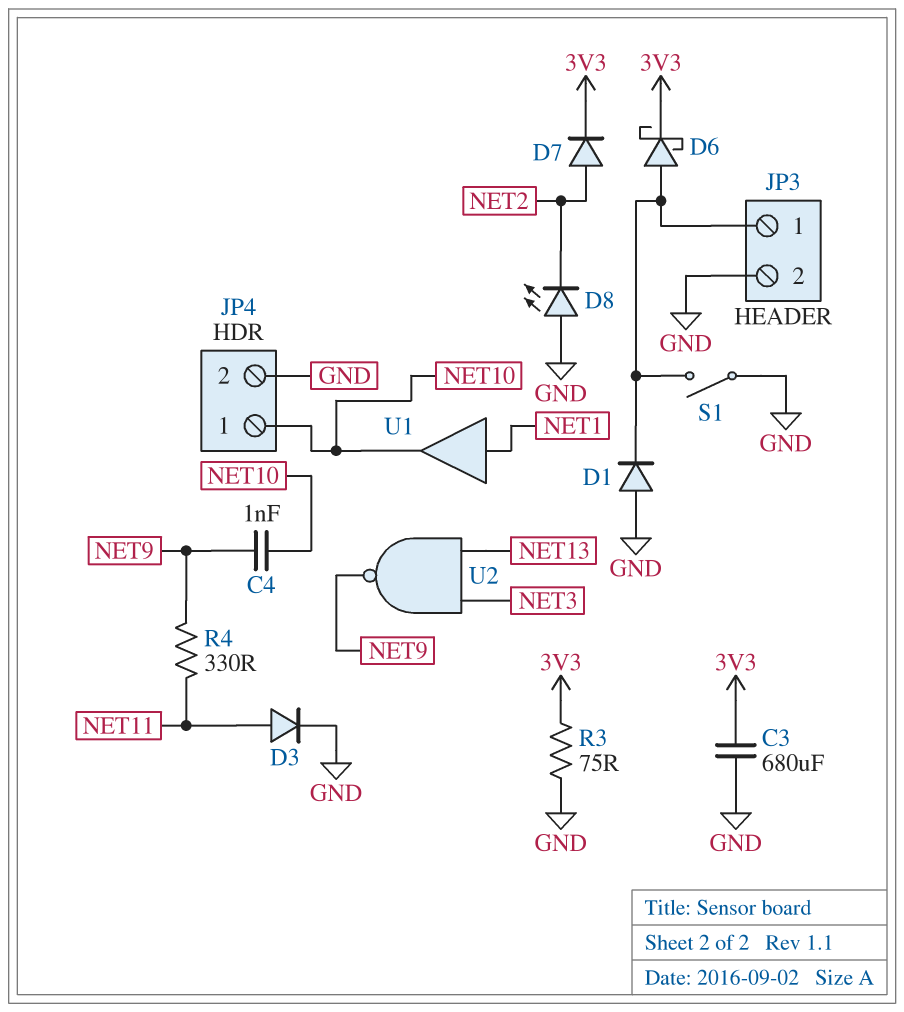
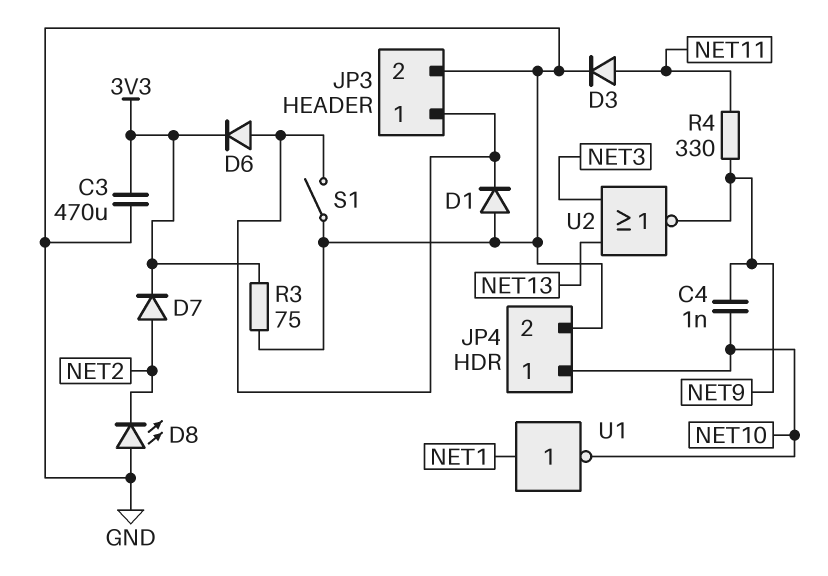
C3: 680uF (3V3, GND) -> 470uF (3V3, GND)
D6: schottky (A JP3/1, K 3V3) -> diode (A JP3/1, K 3V3)
U1: buffer (in NET1, out NET10) -> NOT (in NET1, out NET10)
U2: NAND (in NET3, in NET13, out NET9) -> NOR (in NET3, in NET13, out NET9)

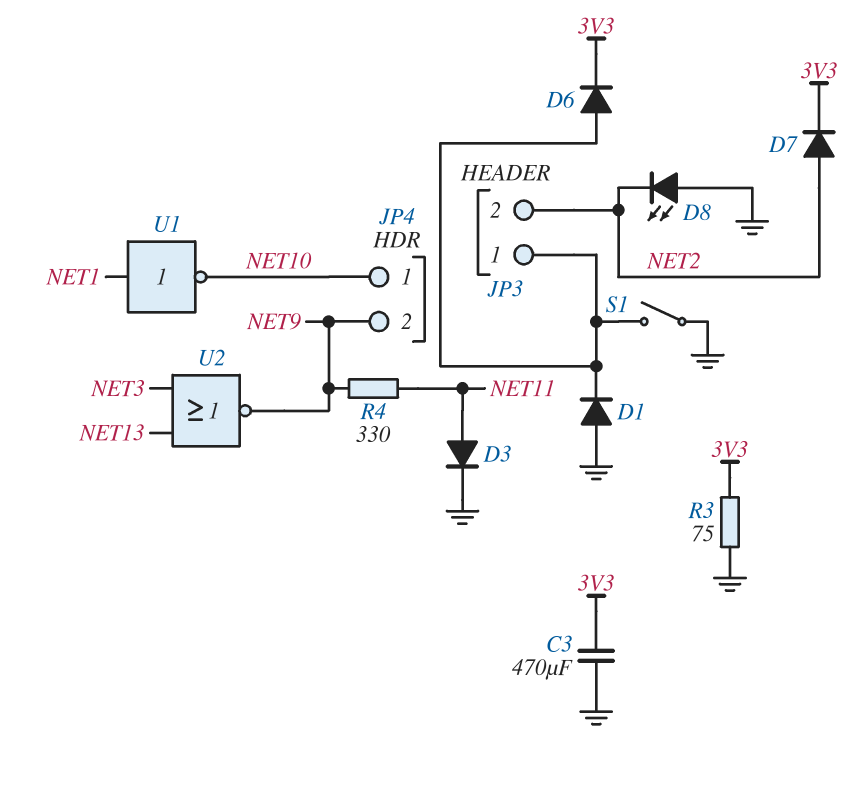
C4: 1nF (NET9, NET10) -> none
JP3 pin 2: GND -> NET2
JP4 pin 2: GND -> NET9

